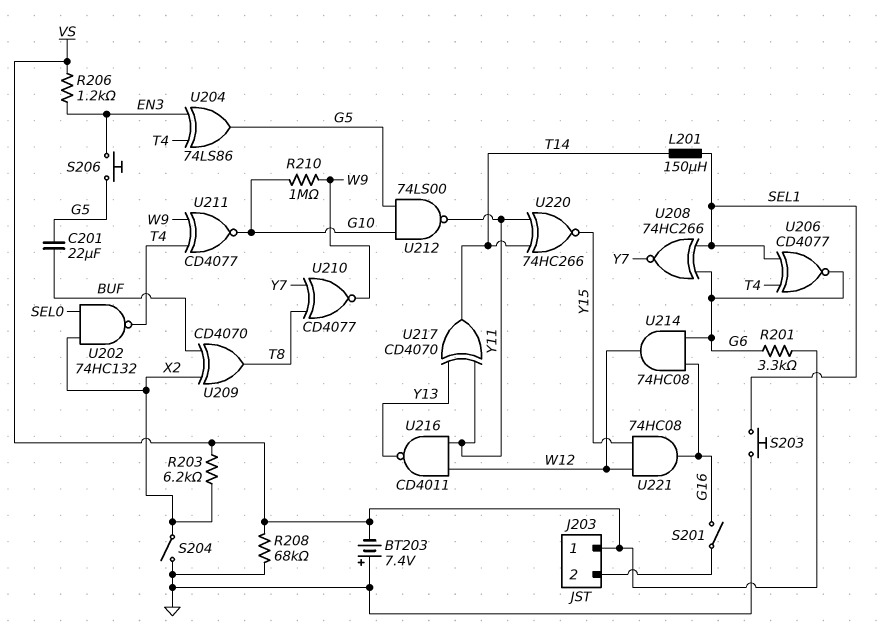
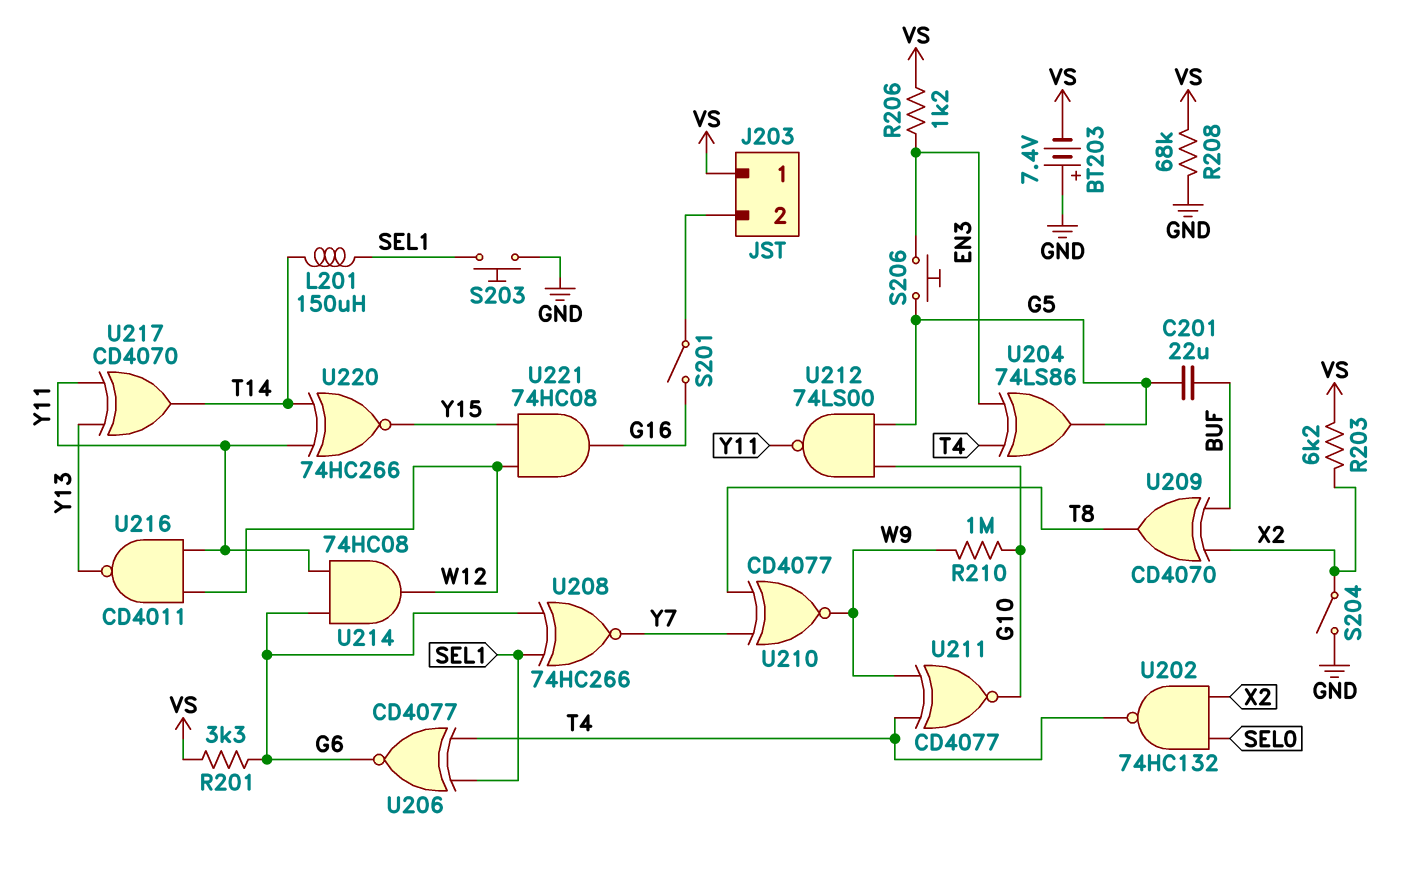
U214: AND 74HC08 (in G6, in G16, out W12) -> AND 74HC08 (in G6, in Y11, out W12)

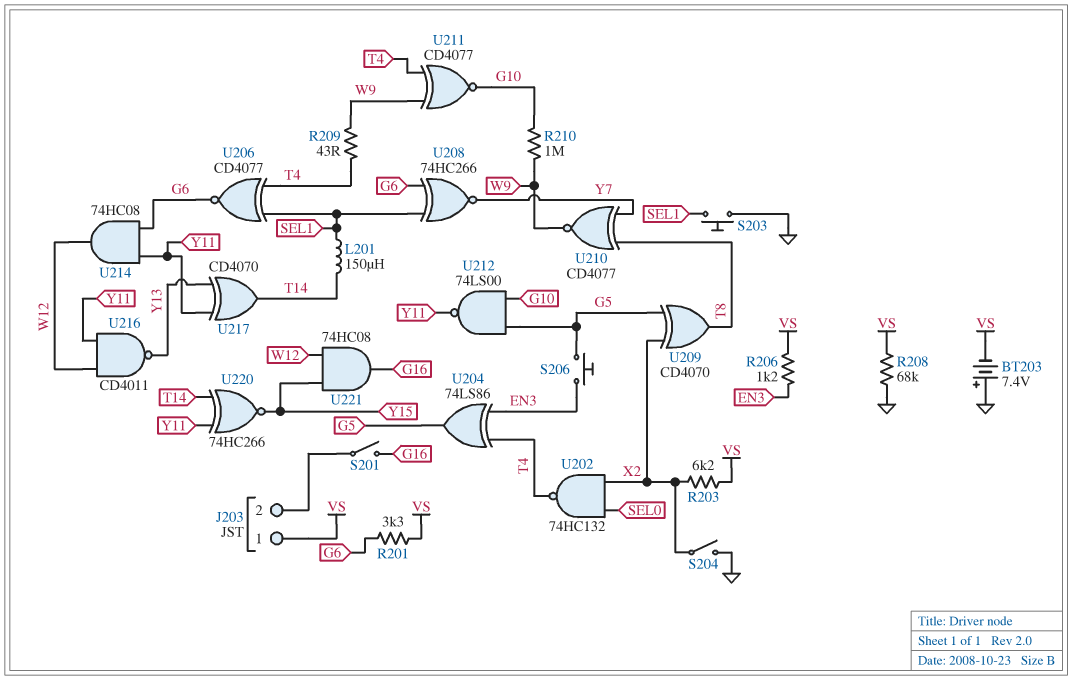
C201: 22uF (BUF, G5) -> none
R209: none -> 43 (T4, W9)
U209: XOR CD4070 (in BUF, in X2, out T8) -> XOR CD4070 (in G5, in X2, out T8)

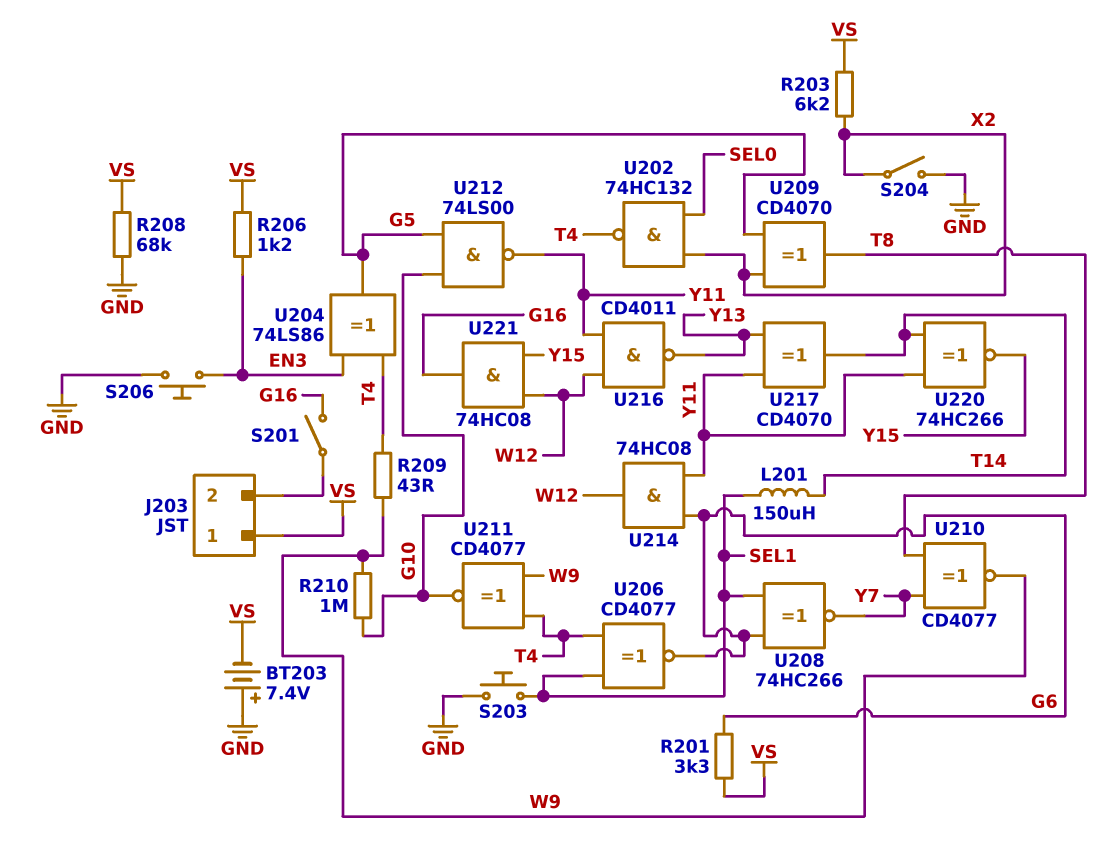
S206: button (EN3, G5) -> button (EN3, GND)

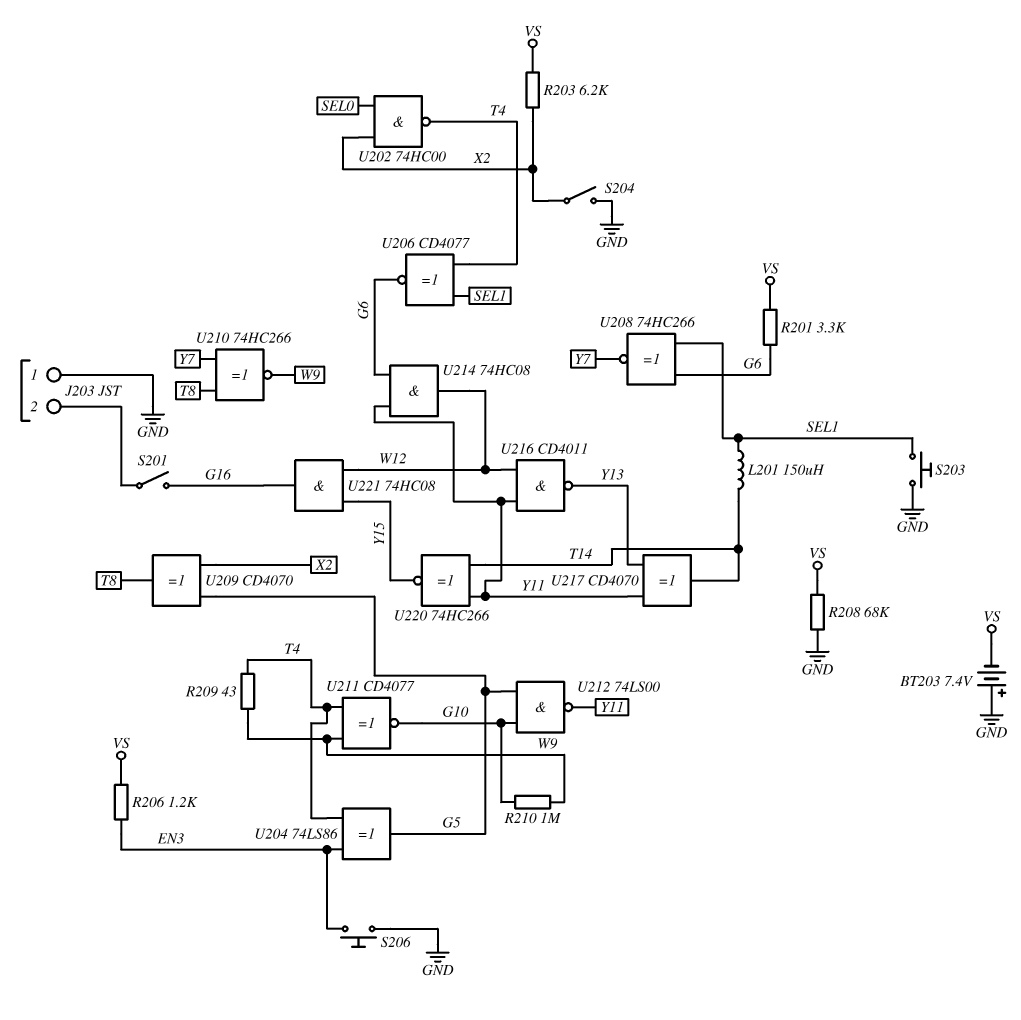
J203 pin 1: VS -> GND
U202: NAND 74HC132 (in SEL0, in X2, out T4) -> NAND 74HC00 (in SEL0, in X2, out T4)
U210: XNOR CD4077 (in T8, in Y7, out W9) -> XNOR 74HC266 (in T8, in Y7, out W9)

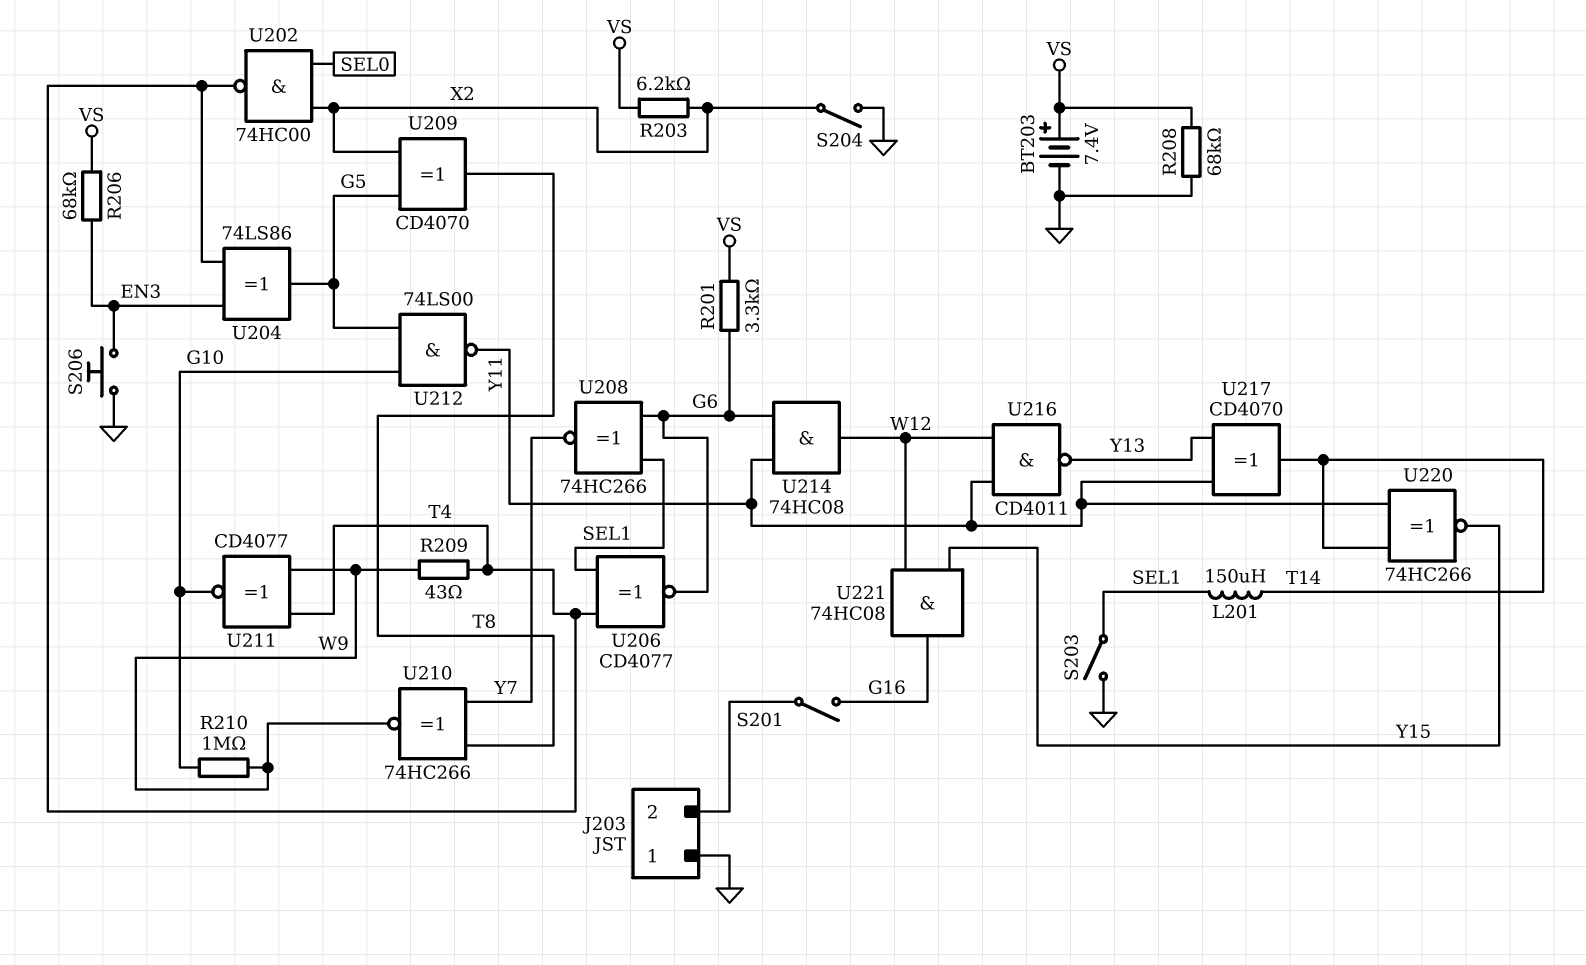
BT203: 7.4V (plus GND, minus VS) -> 7.4V (plus VS, minus GND)
R206: 1.2k (EN3, VS) -> 68k (EN3, VS)
S203: button (GND, SEL1) -> switch (GND, SEL1)

